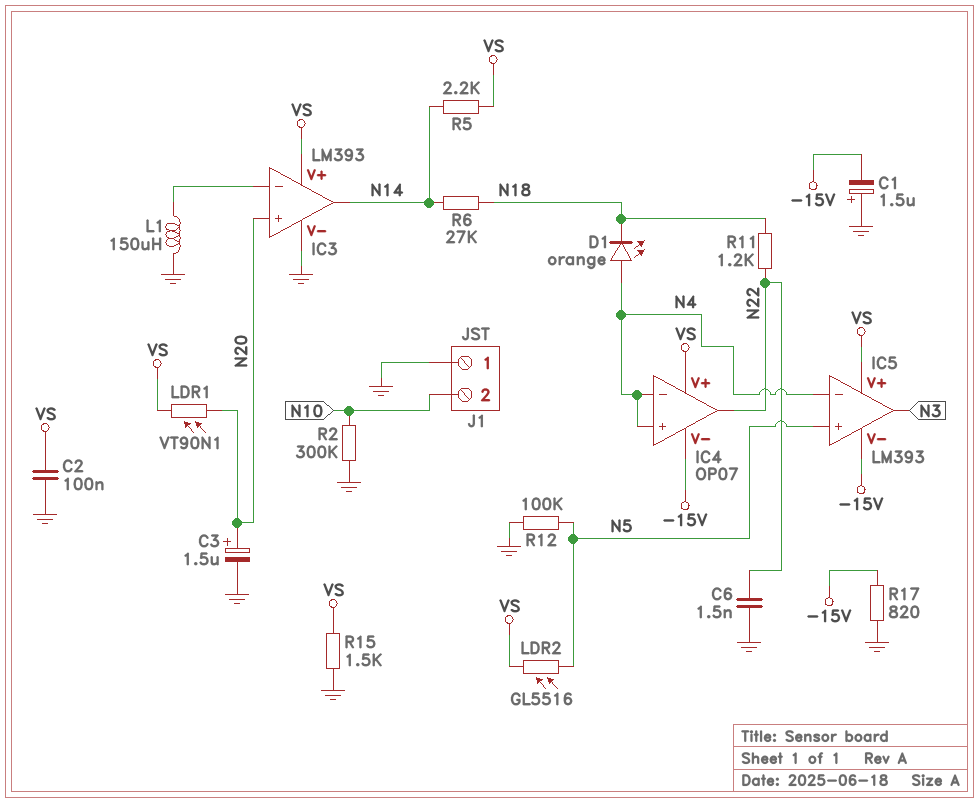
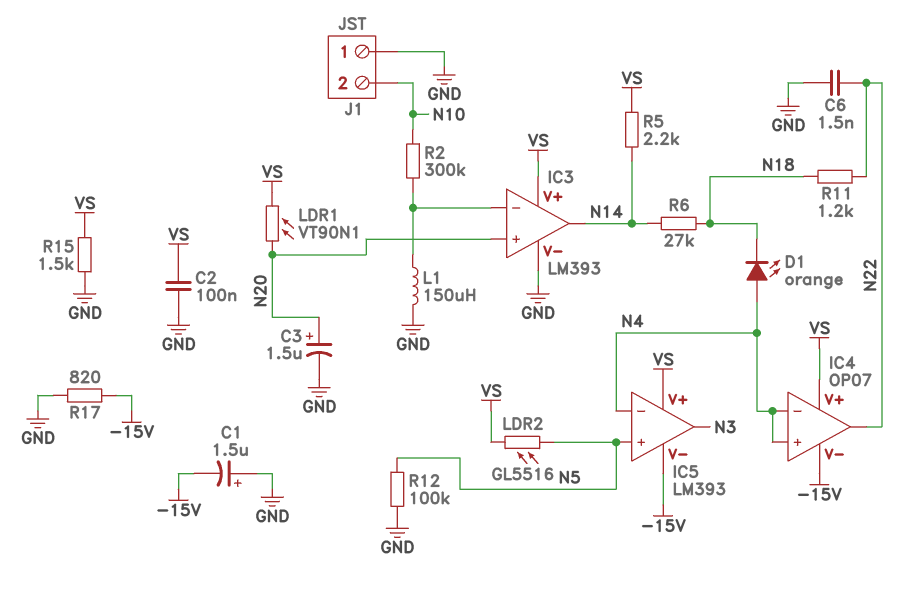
R2: 300k (GND, N10) -> 300k (IC3/in-, N10)

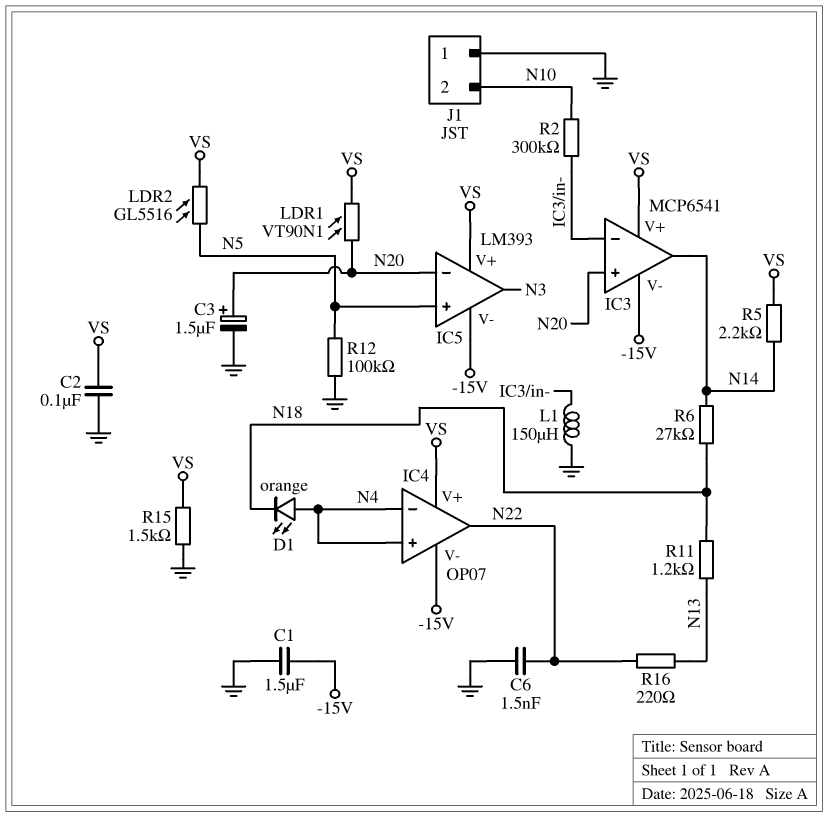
C1: 1.5uF (plus GND, minus -15V) -> 1.5uF (-15V, GND)
IC3: LM393 -> MCP6541
IC3 pin V-: GND -> -15V
IC5 pin in-: N4 -> N20
R11: 1.2k (N18, N22) -> 1.2k (N13, N18)
R16: none -> 220 (N13, N22)
R17: 820 (-15V, GND) -> none

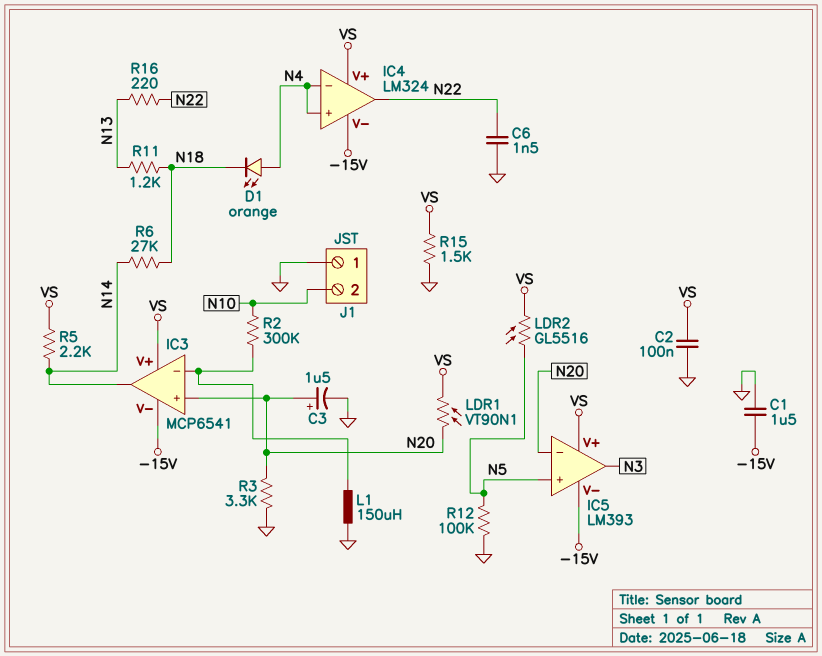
IC4: OP07 -> LM324
R3: none -> 3.3k (GND, N20)

